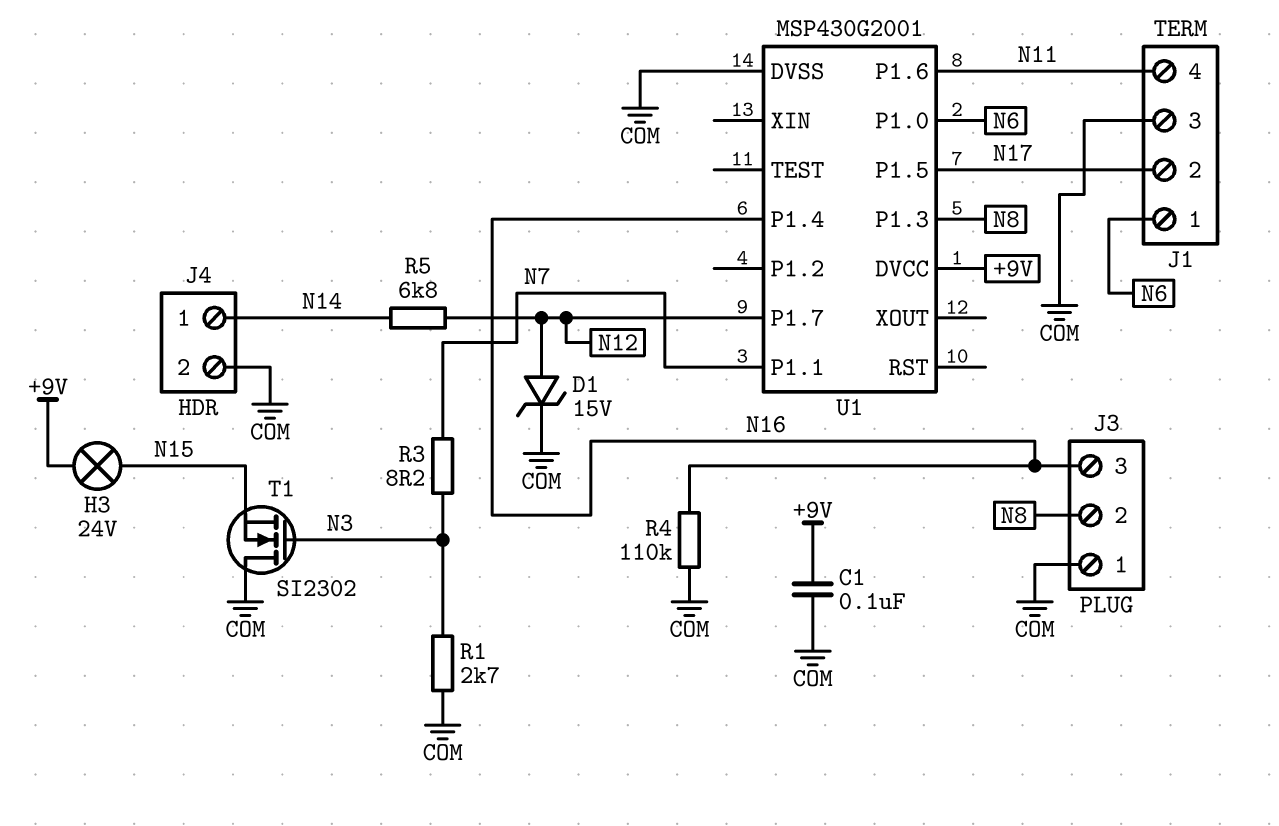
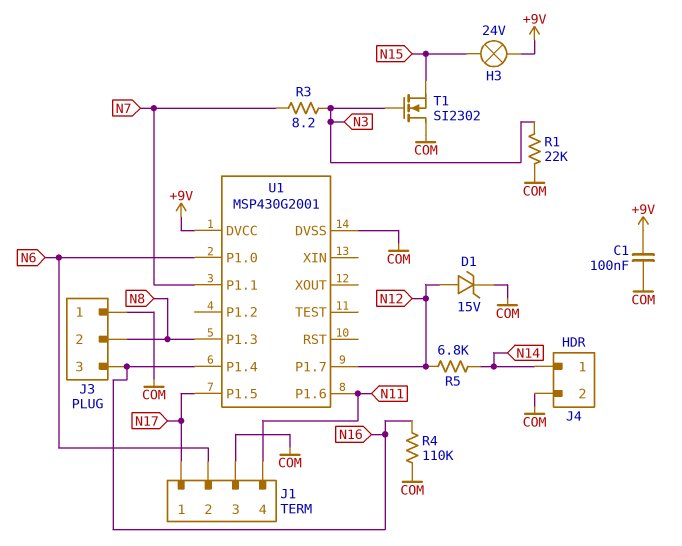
J1 pin 1: N6 -> N17
J1 pin 2: N17 -> N6
R1: 2.7k (COM, N3) -> 22k (COM, N3)

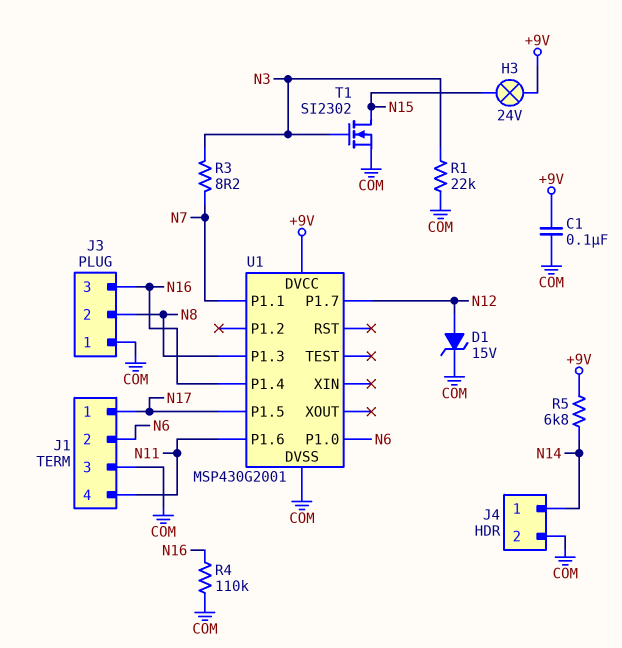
R5: 6.8k (N12, N14) -> 6.8k (+9V, N14)
T1: NMOS SI2302 (G N3, D COM, S N15) -> NMOS SI2302 (G N3, D N15, S COM)

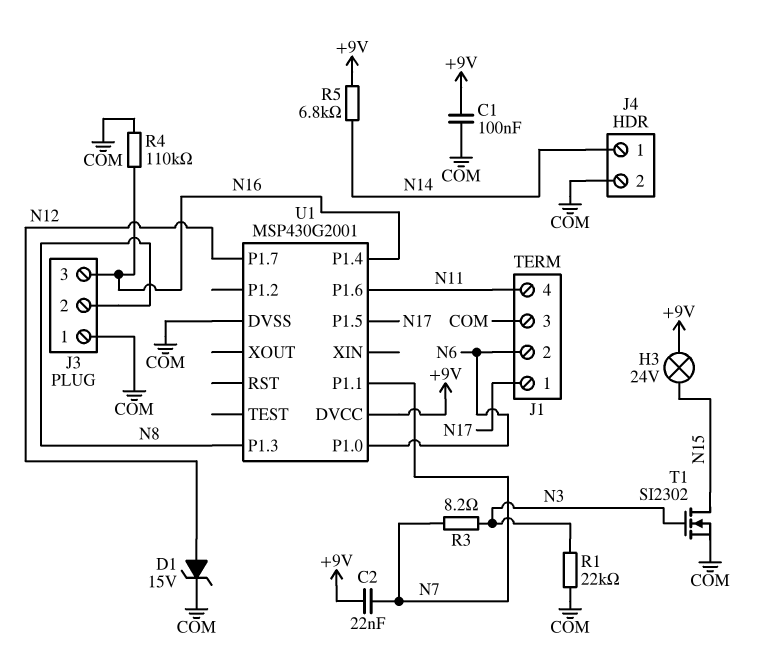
C2: none -> 22nF (+9V, N7)

